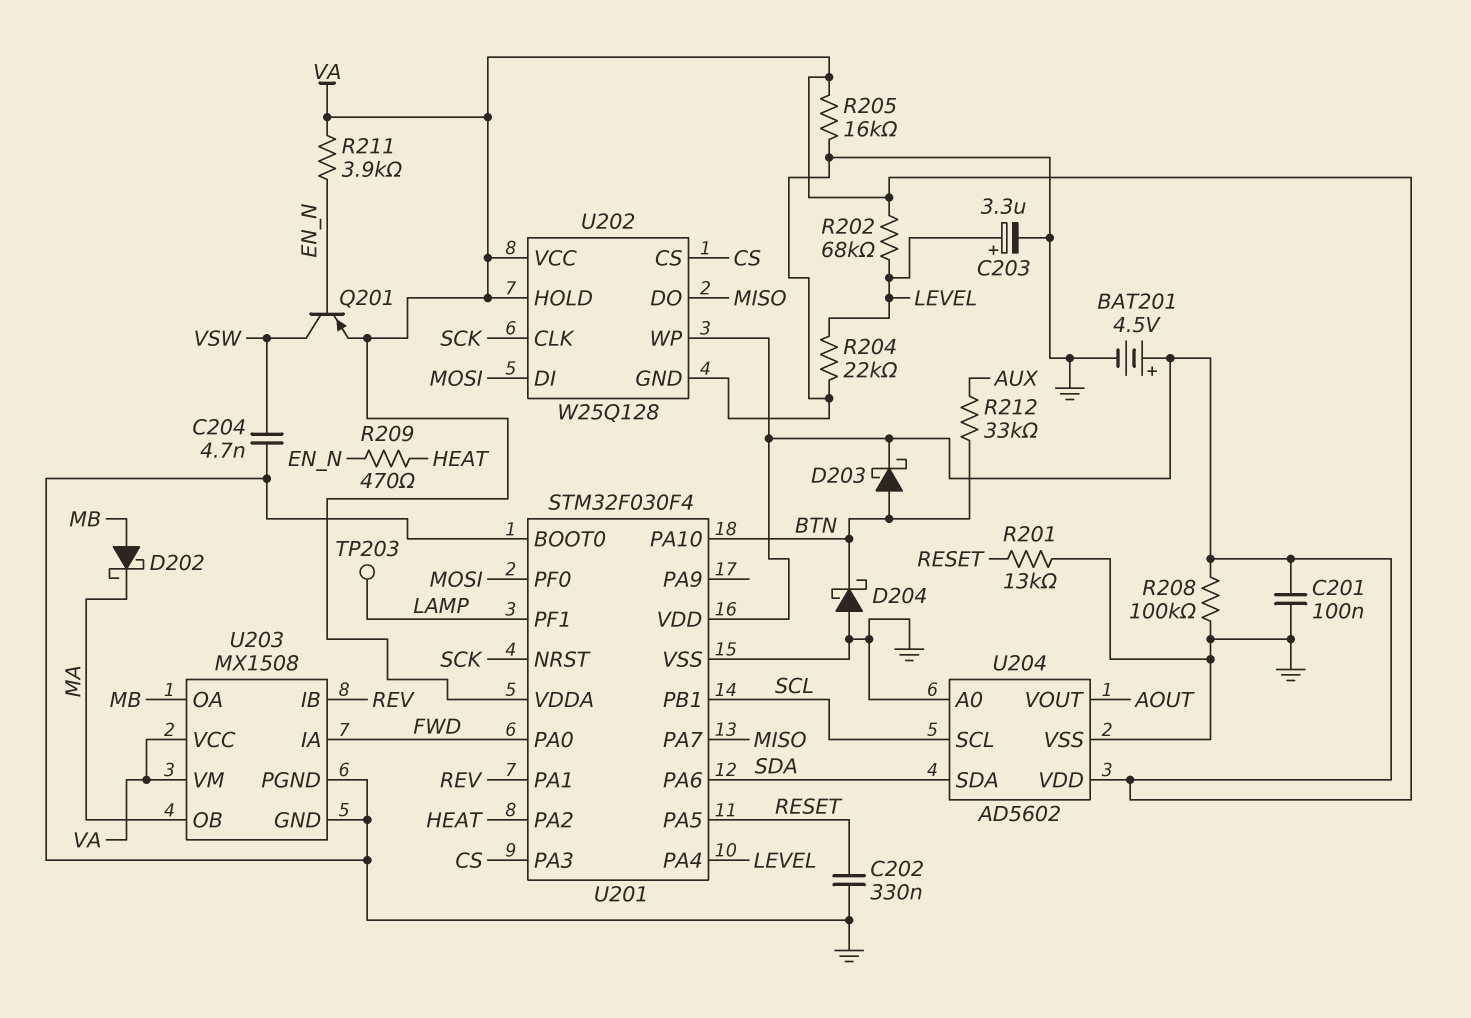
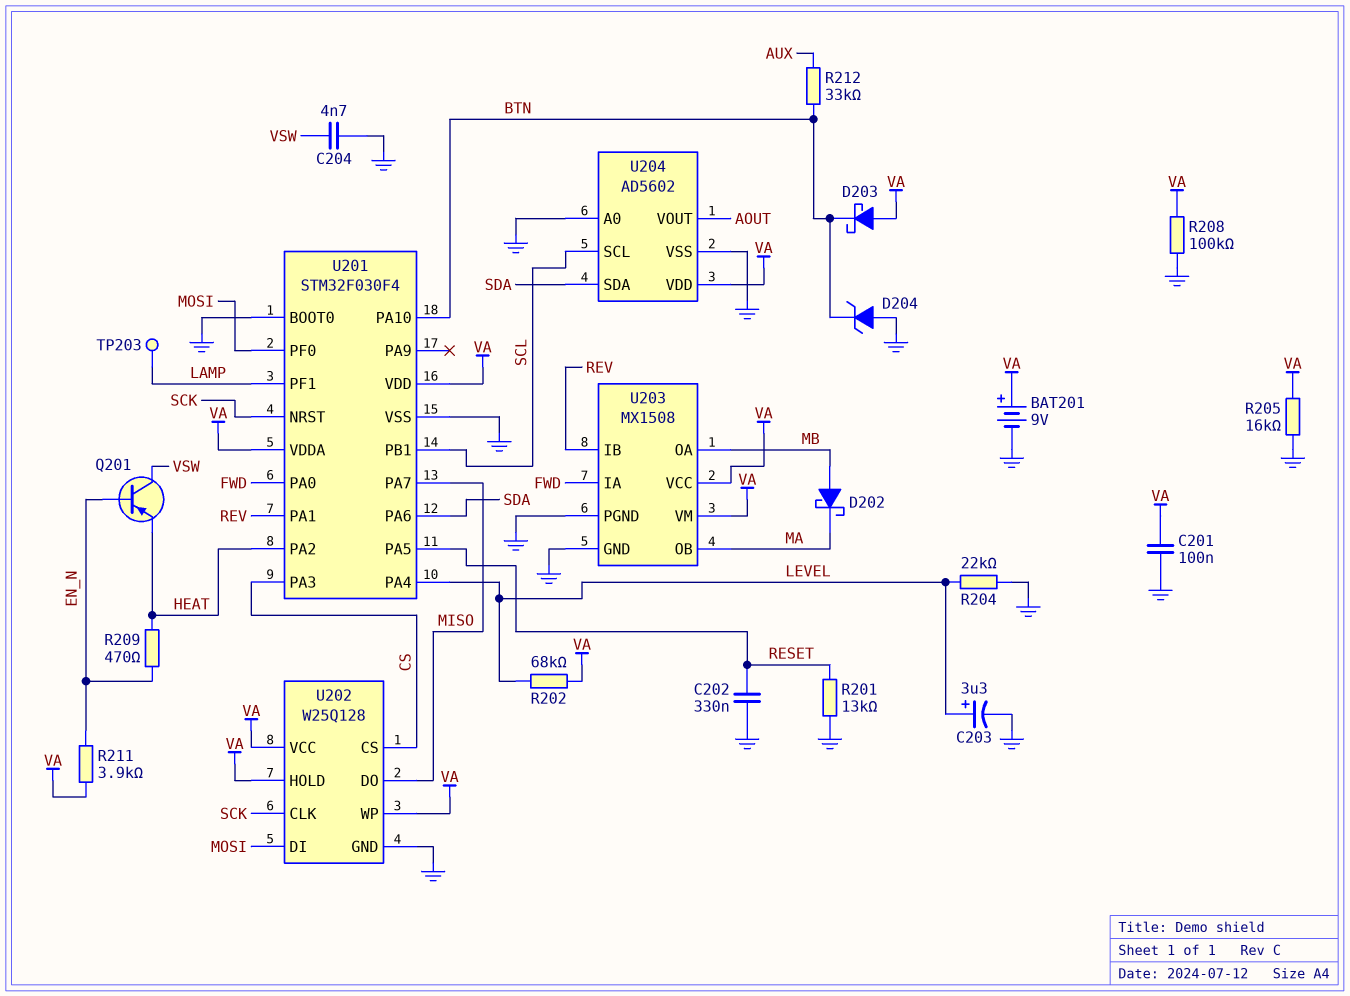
BAT201: 4.5V (plus VA, minus GND) -> 9V (plus VA, minus GND)
D203: schottky (A BTN, K VA) -> schottky (A VA, K BTN)
D204: schottky (A GND, K BTN) -> zener (A GND, K BTN)
Q201: PNP (B EN_N, C VSW, E VA) -> PNP (B EN_N, C VSW, E HEAT)

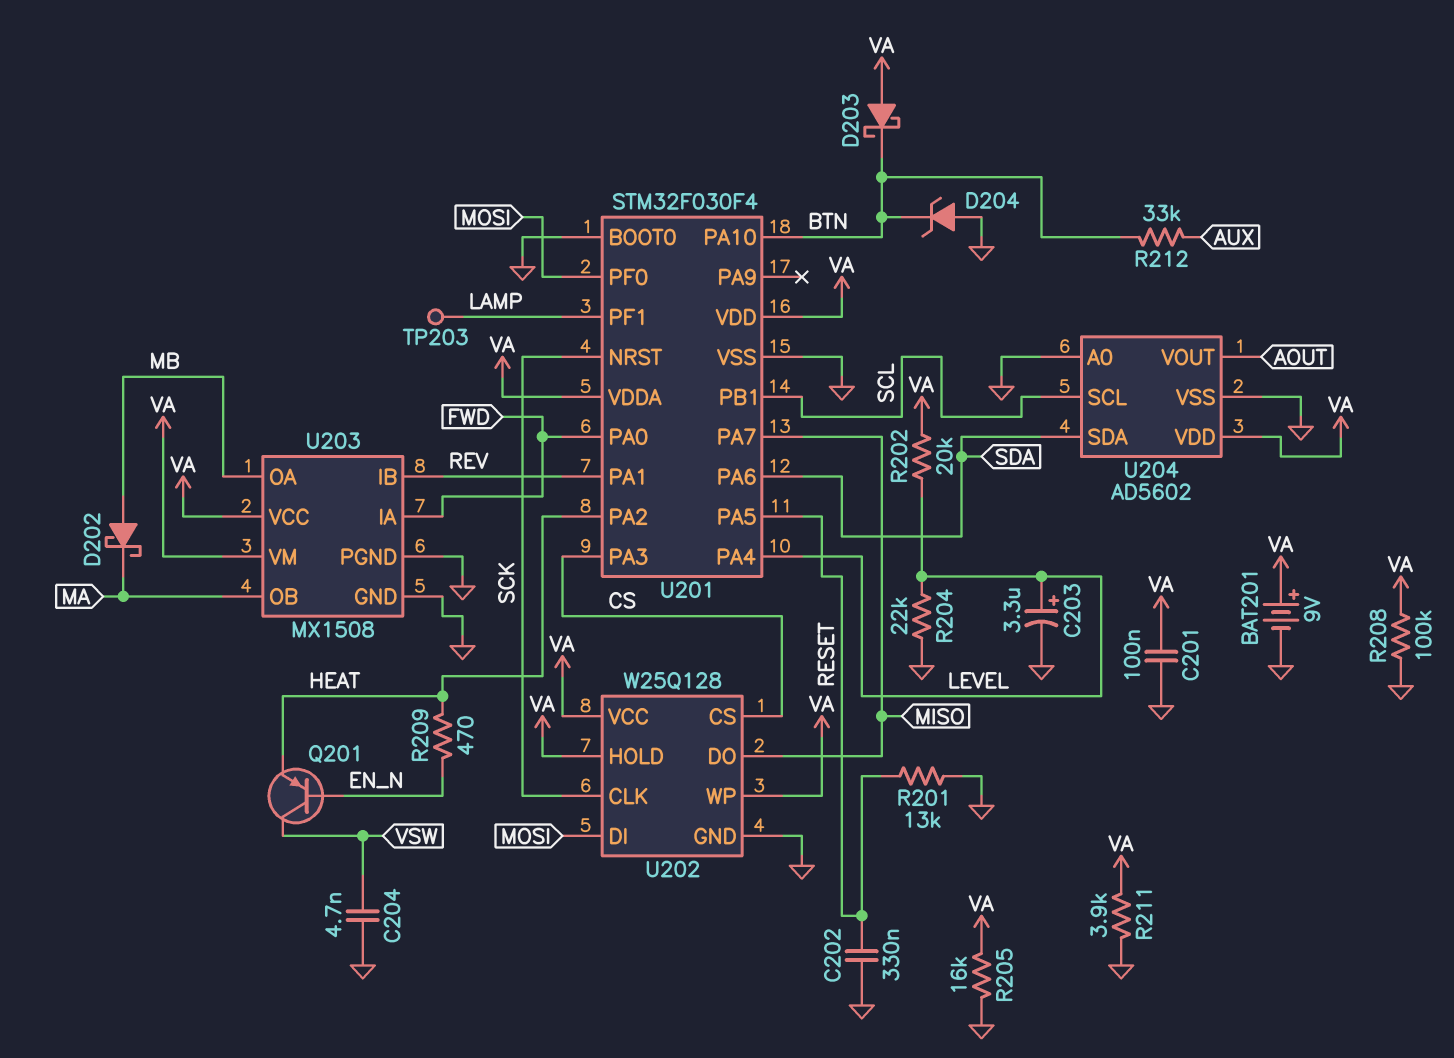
R202: 68k (LEVEL, VA) -> 20k (LEVEL, VA)
R211: 3.9k (EN_N, VA) -> 3.9k (GND, VA)

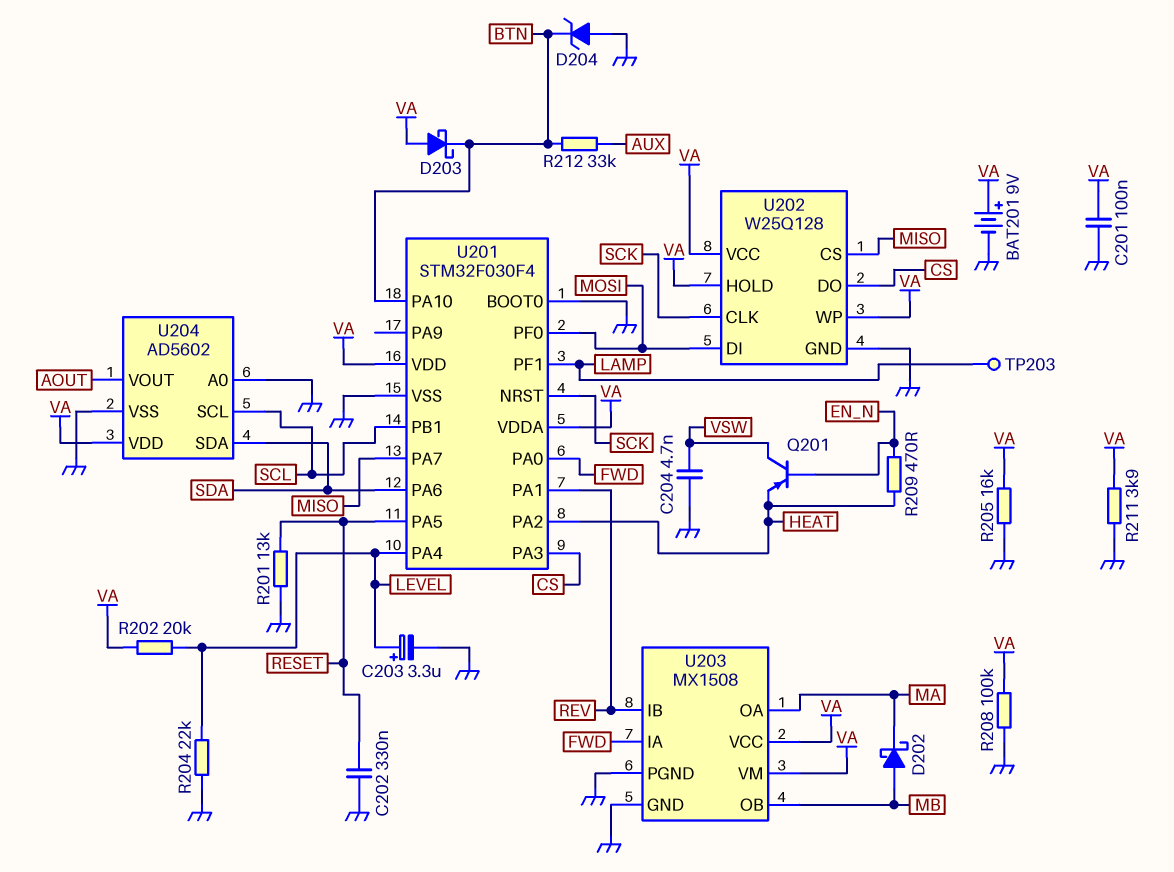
U202 pin CS: CS -> MISO
U202 pin DO: MISO -> CS
U203 pin OA: MB -> MA
U203 pin OB: MA -> MB

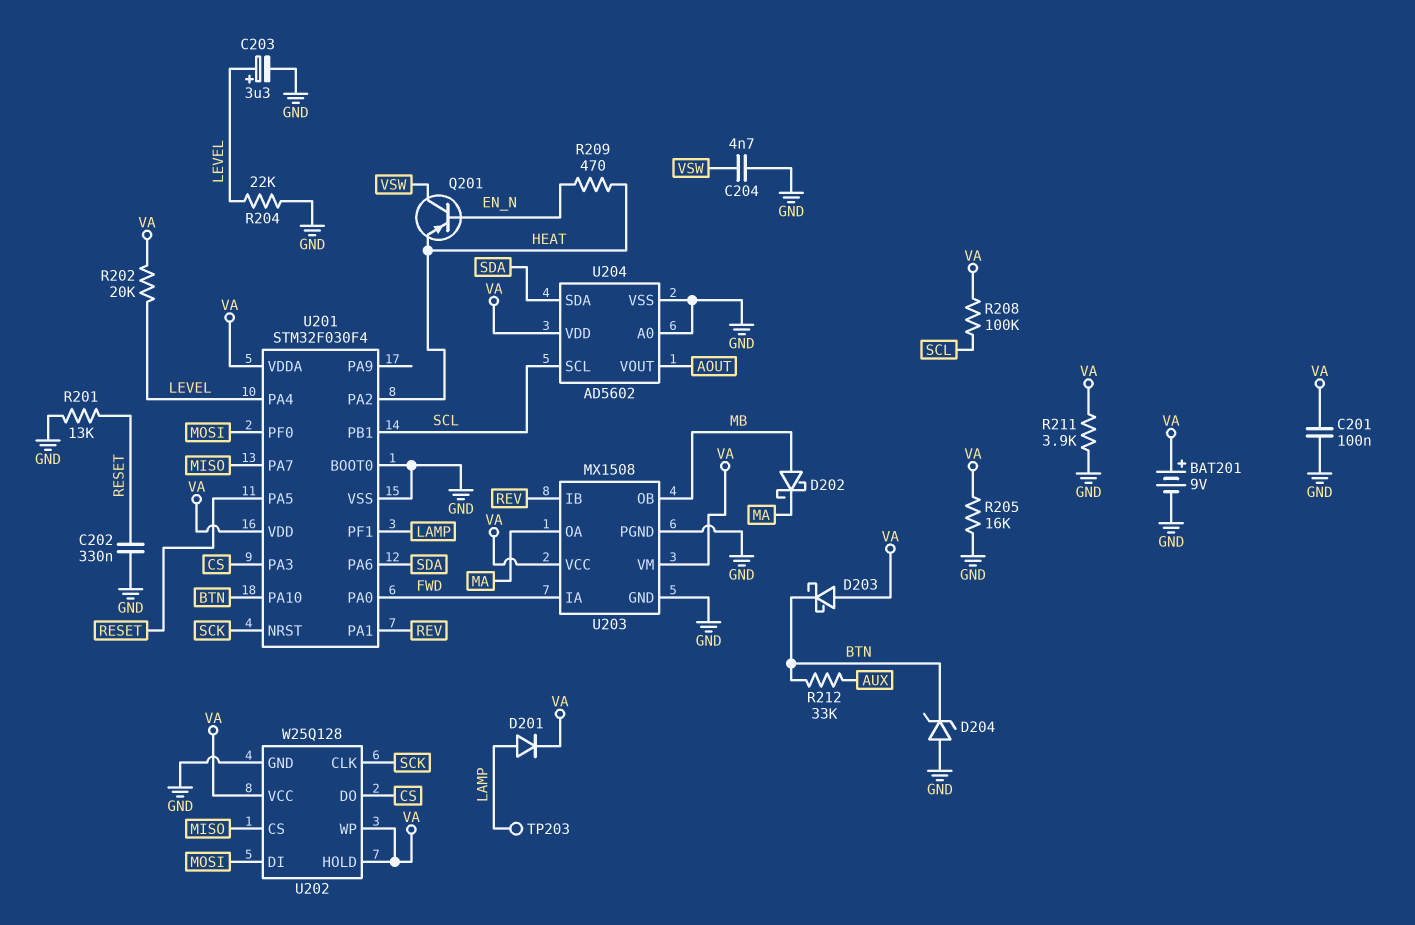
D201: none -> diode (A LAMP, K VA)
R208: 100k (GND, VA) -> 100k (SCL, VA)

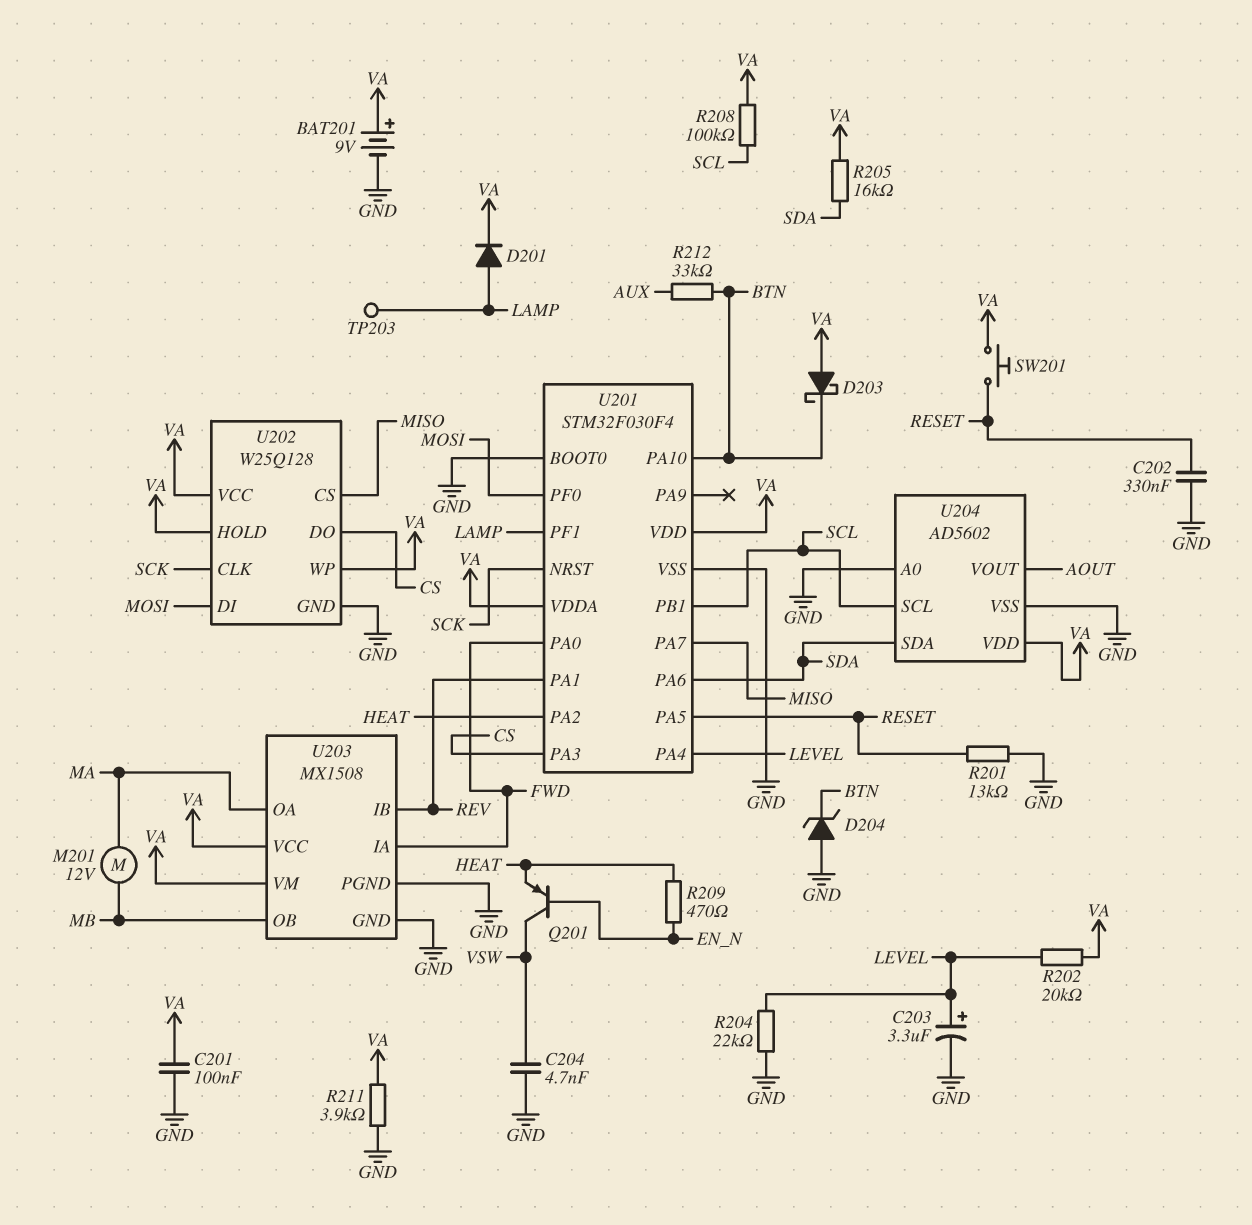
D202: schottky (A MB, K MA) -> none
M201: none -> motor 12V (MA, MB)
R205: 16k (GND, VA) -> 16k (SDA, VA)
SW201: none -> button (RESET, VA)

